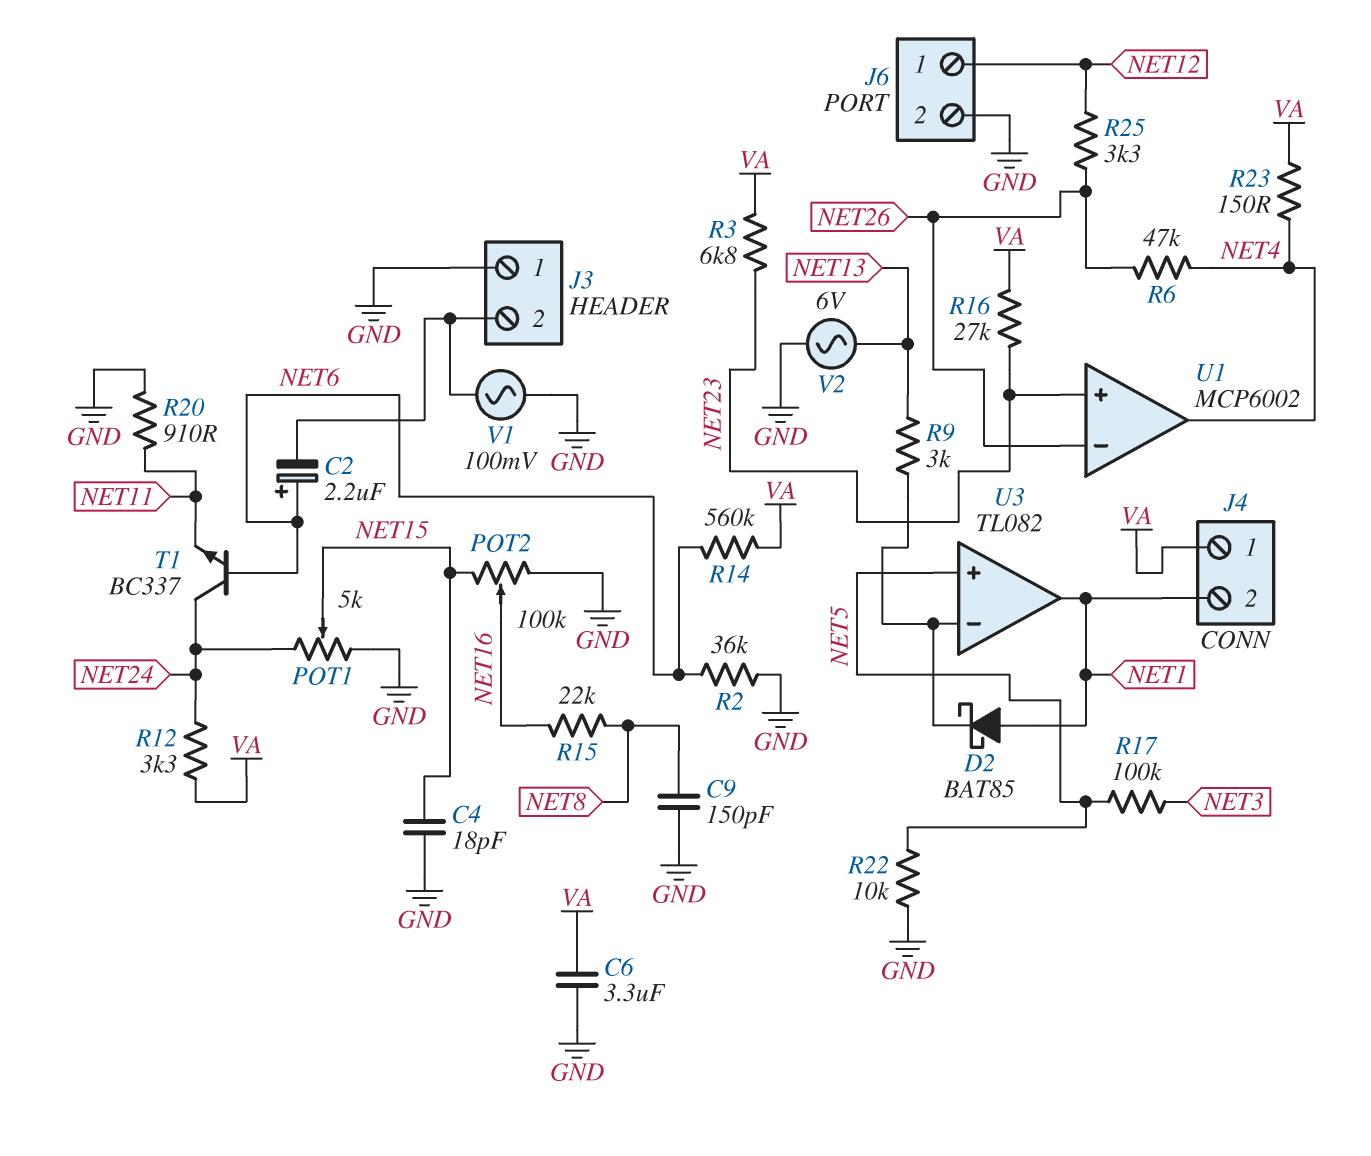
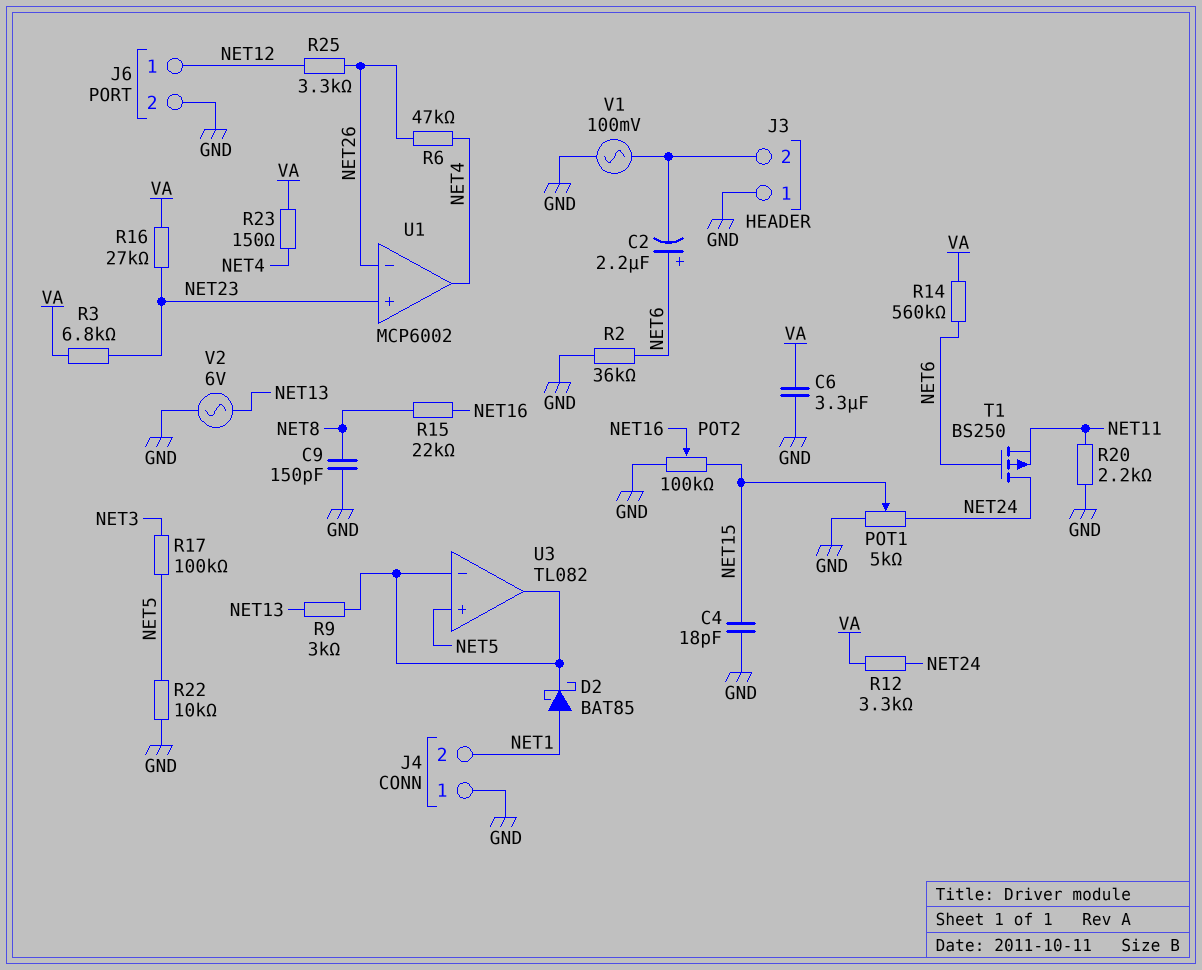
J4 pin 1: VA -> GND
R20: 910 (GND, NET11) -> 2.2k (GND, NET11)
T1: NPN BC337 (B NET6, C NET24, E NET11) -> PMOS BS250 (G NET6, D NET24, S NET11)
U3 pin out: NET1 -> U3/in-

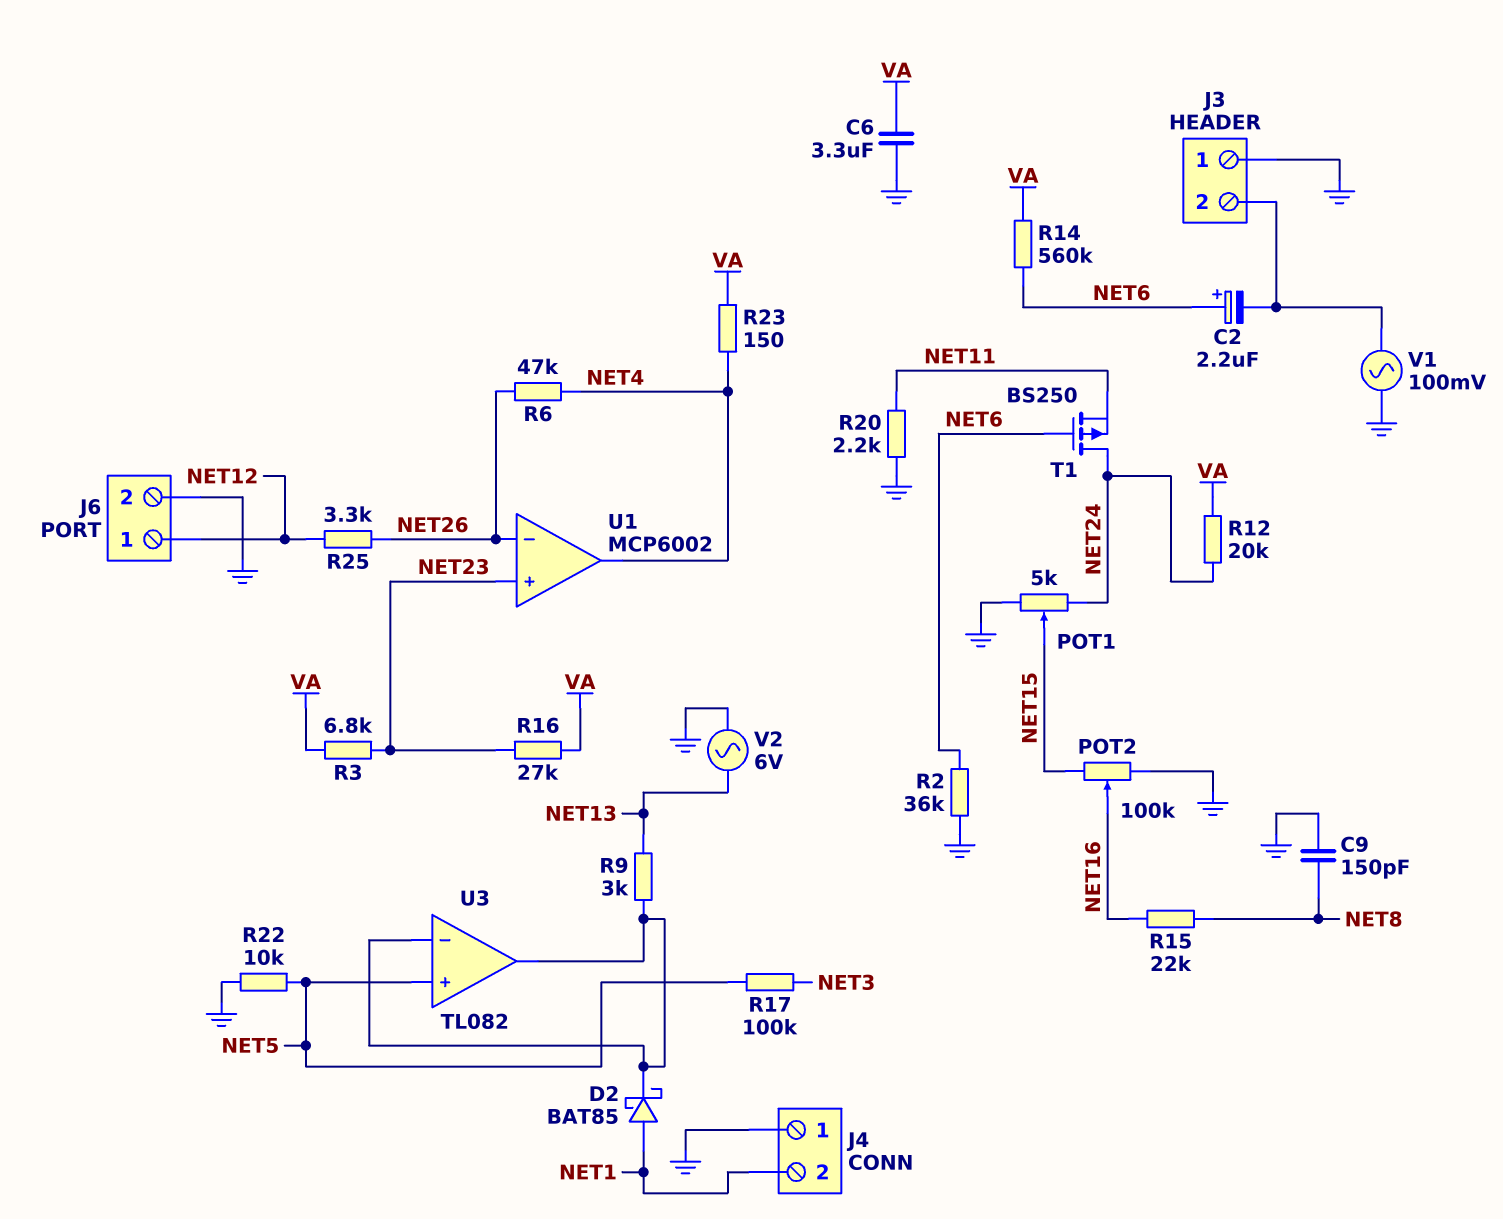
C4: 18pF (GND, NET15) -> none
R12: 3.3k (NET24, VA) -> 20k (NET24, VA)

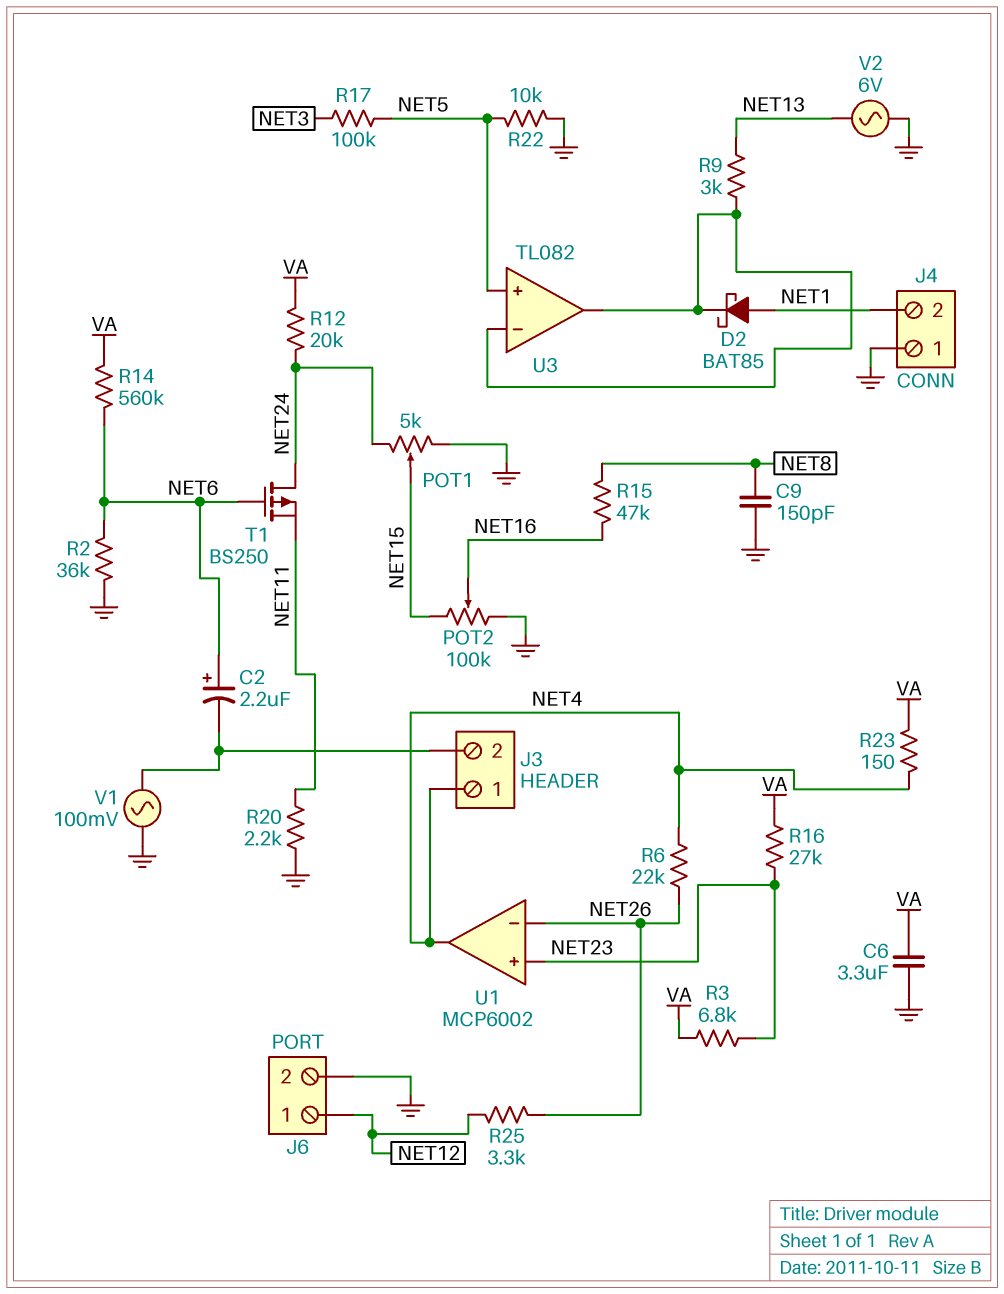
J3 pin 1: GND -> NET4
R6: 47k (NET4, NET26) -> 22k (NET4, NET26)
R15: 22k (NET8, NET16) -> 47k (NET8, NET16)

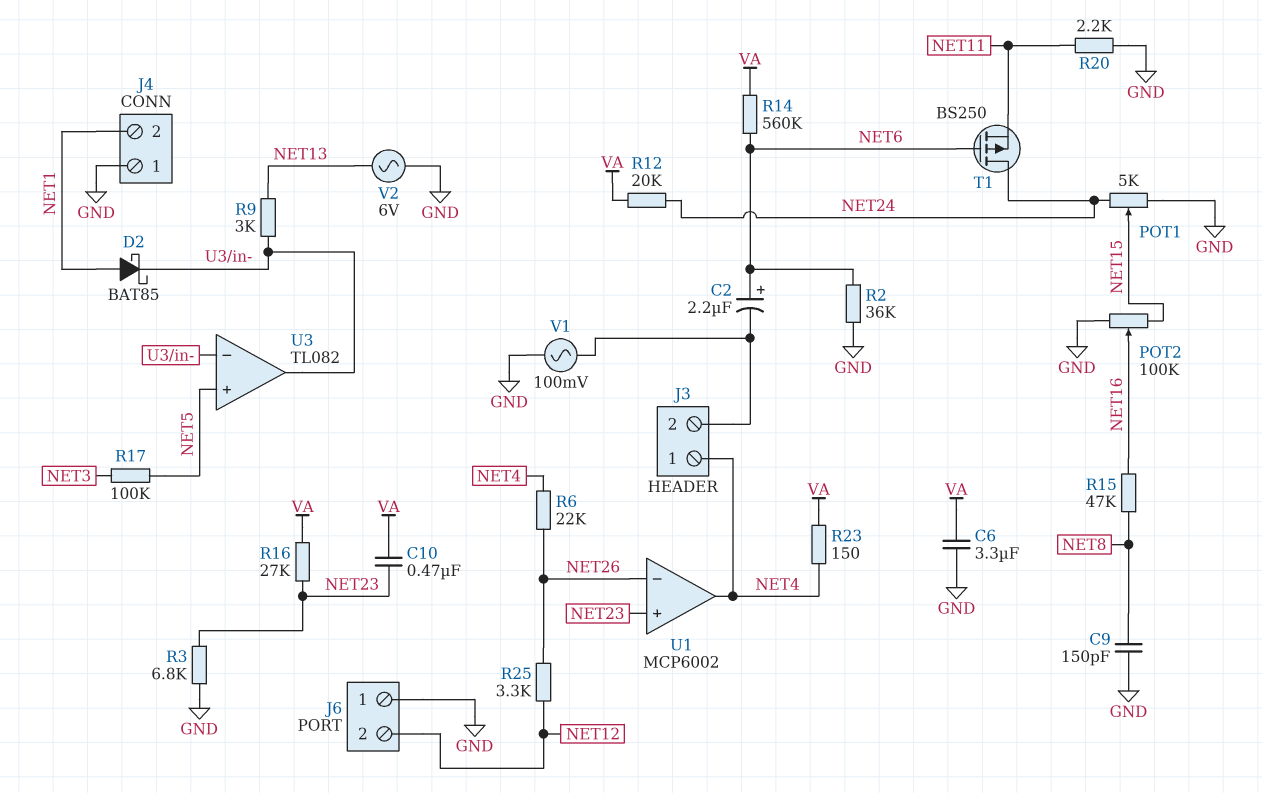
C10: none -> 470nF (NET23, VA)
J6 pin 1: NET12 -> GND
J6 pin 2: GND -> NET12
R3: 6.8k (NET23, VA) -> 6.8k (GND, NET23)
R22: 10k (GND, NET5) -> none

